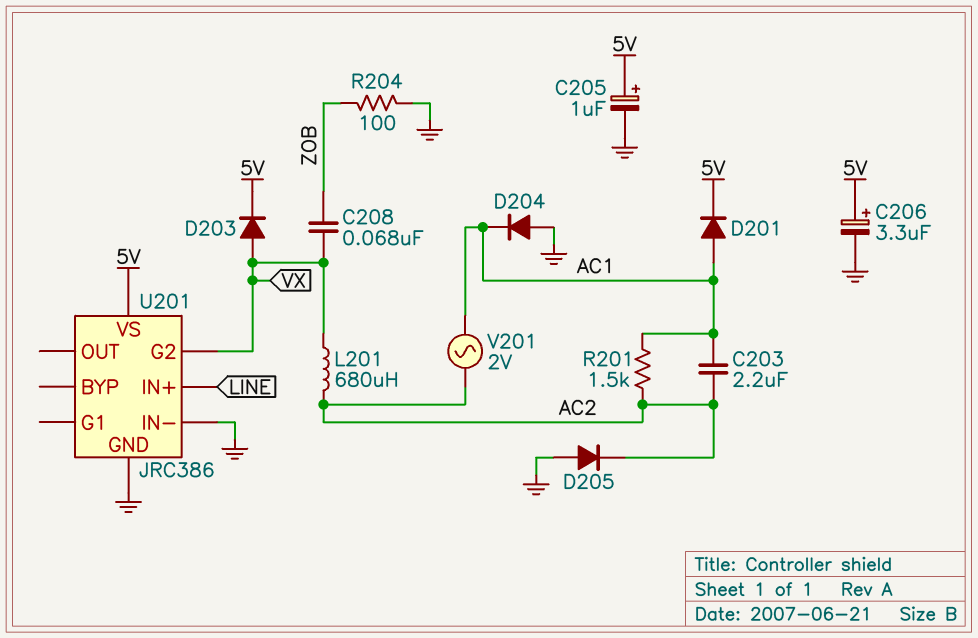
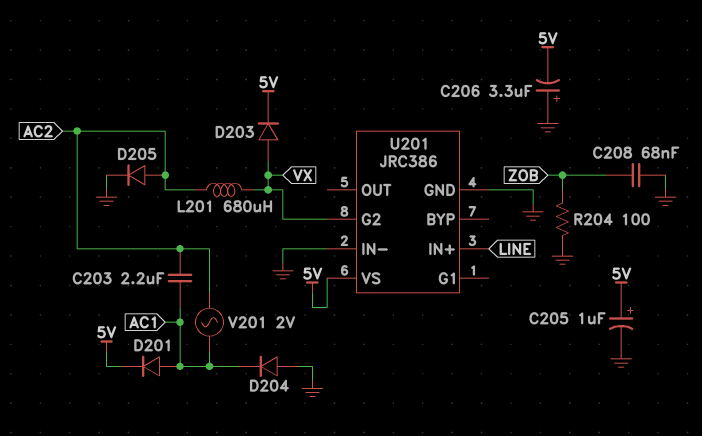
C206: 3.3uF (plus 5V, minus GND) -> 3.3uF (plus GND, minus 5V)
C208: 68nF (VX, ZOB) -> 68nF (GND, ZOB)
D205: diode (A GND, K AC2) -> diode (A AC2, K GND)
R201: 1.5k (AC1, AC2) -> none

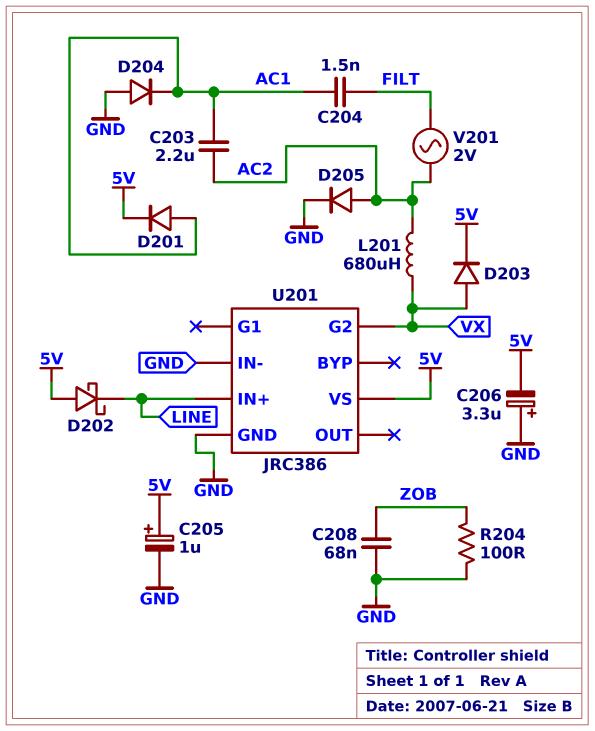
C204: none -> 1.5nF (AC1, FILT)
D202: none -> schottky (A 5V, K LINE)
V201: AC 2V (AC1, AC2) -> AC 2V (AC2, FILT)

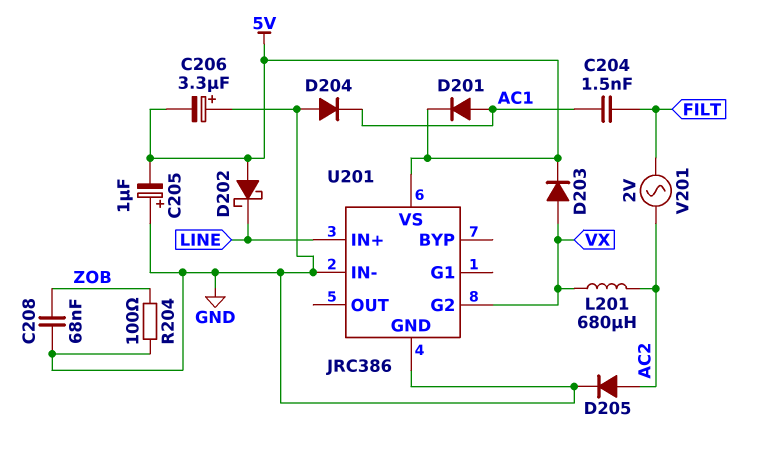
C203: 2.2uF (AC1, AC2) -> none
C205: 1uF (plus 5V, minus GND) -> 1uF (plus GND, minus 5V)

